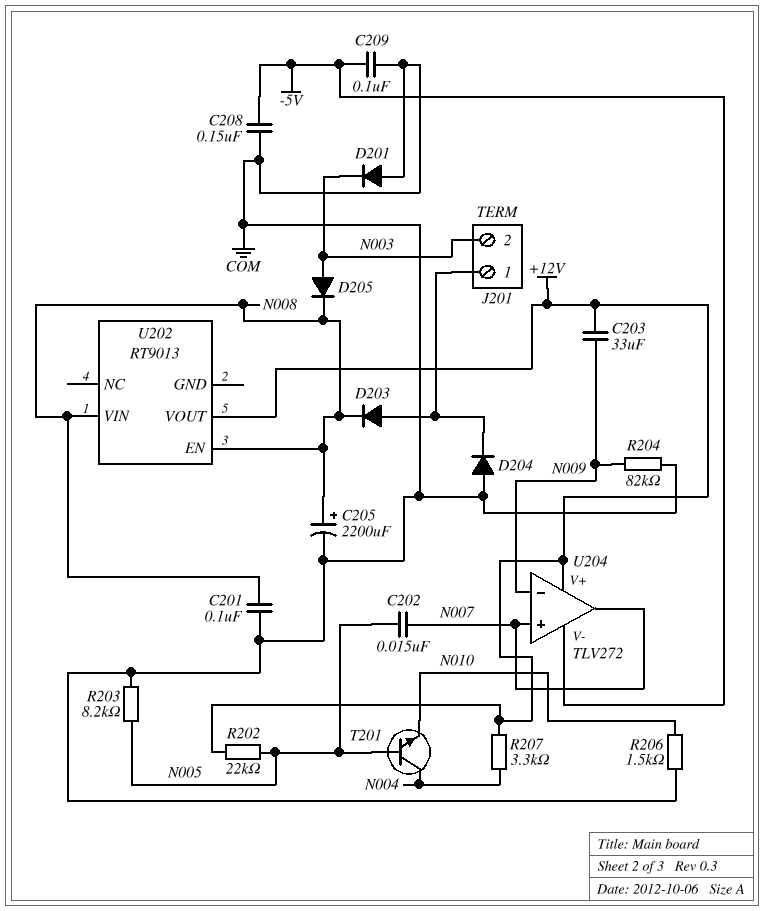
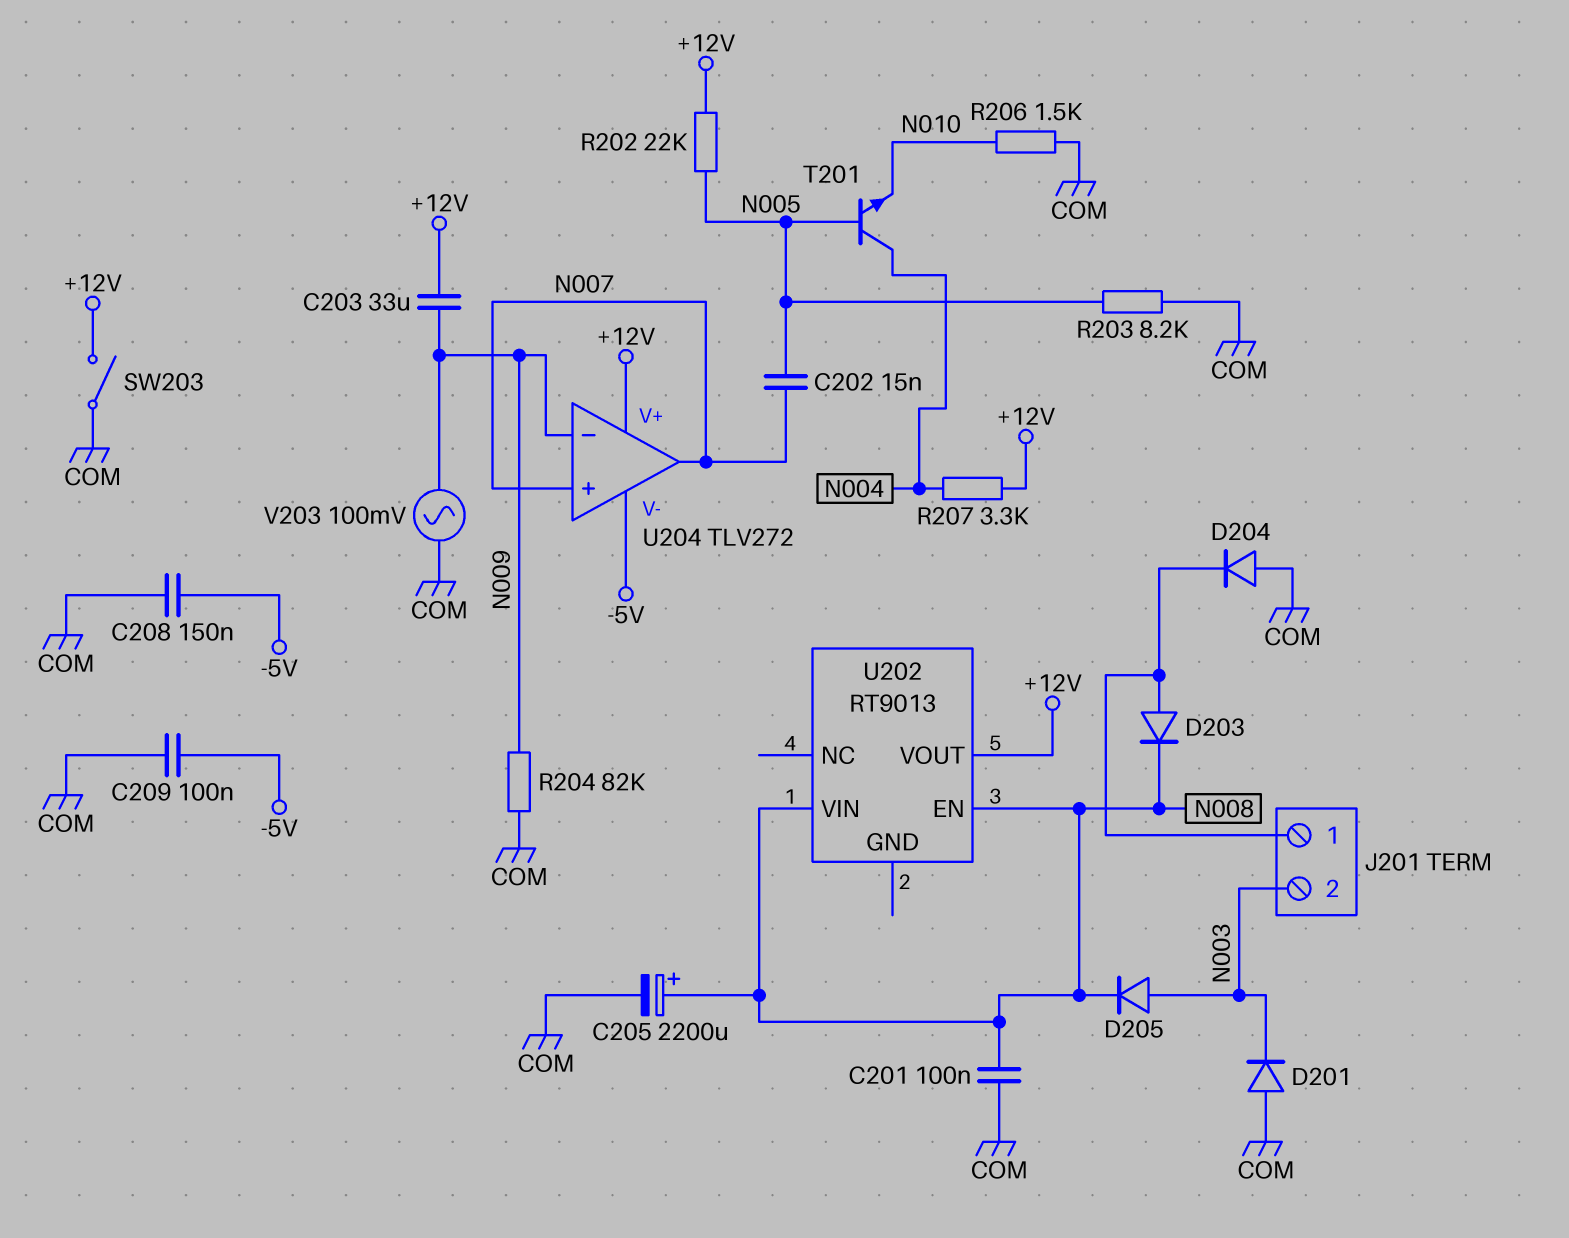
SW203: none -> switch (+12V, COM)
V203: none -> AC 100mV (COM, N009)

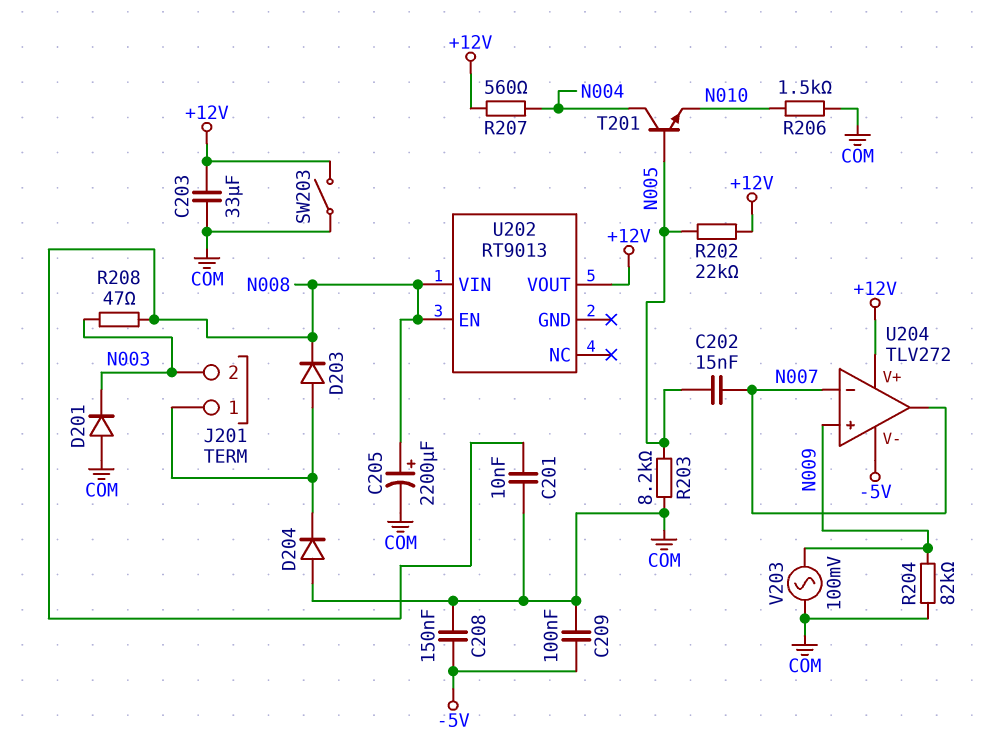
C201: 100nF (COM, N008) -> 10nF (COM, N008)
C203: 33uF (+12V, N009) -> 33uF (+12V, COM)
D205: diode (A N003, K N008) -> none
R207: 3.3k (+12V, N004) -> 560 (+12V, N004)
R208: none -> 47 (N003, N008)
U204 pin in+: N007 -> N009
U204 pin in-: N009 -> N007

